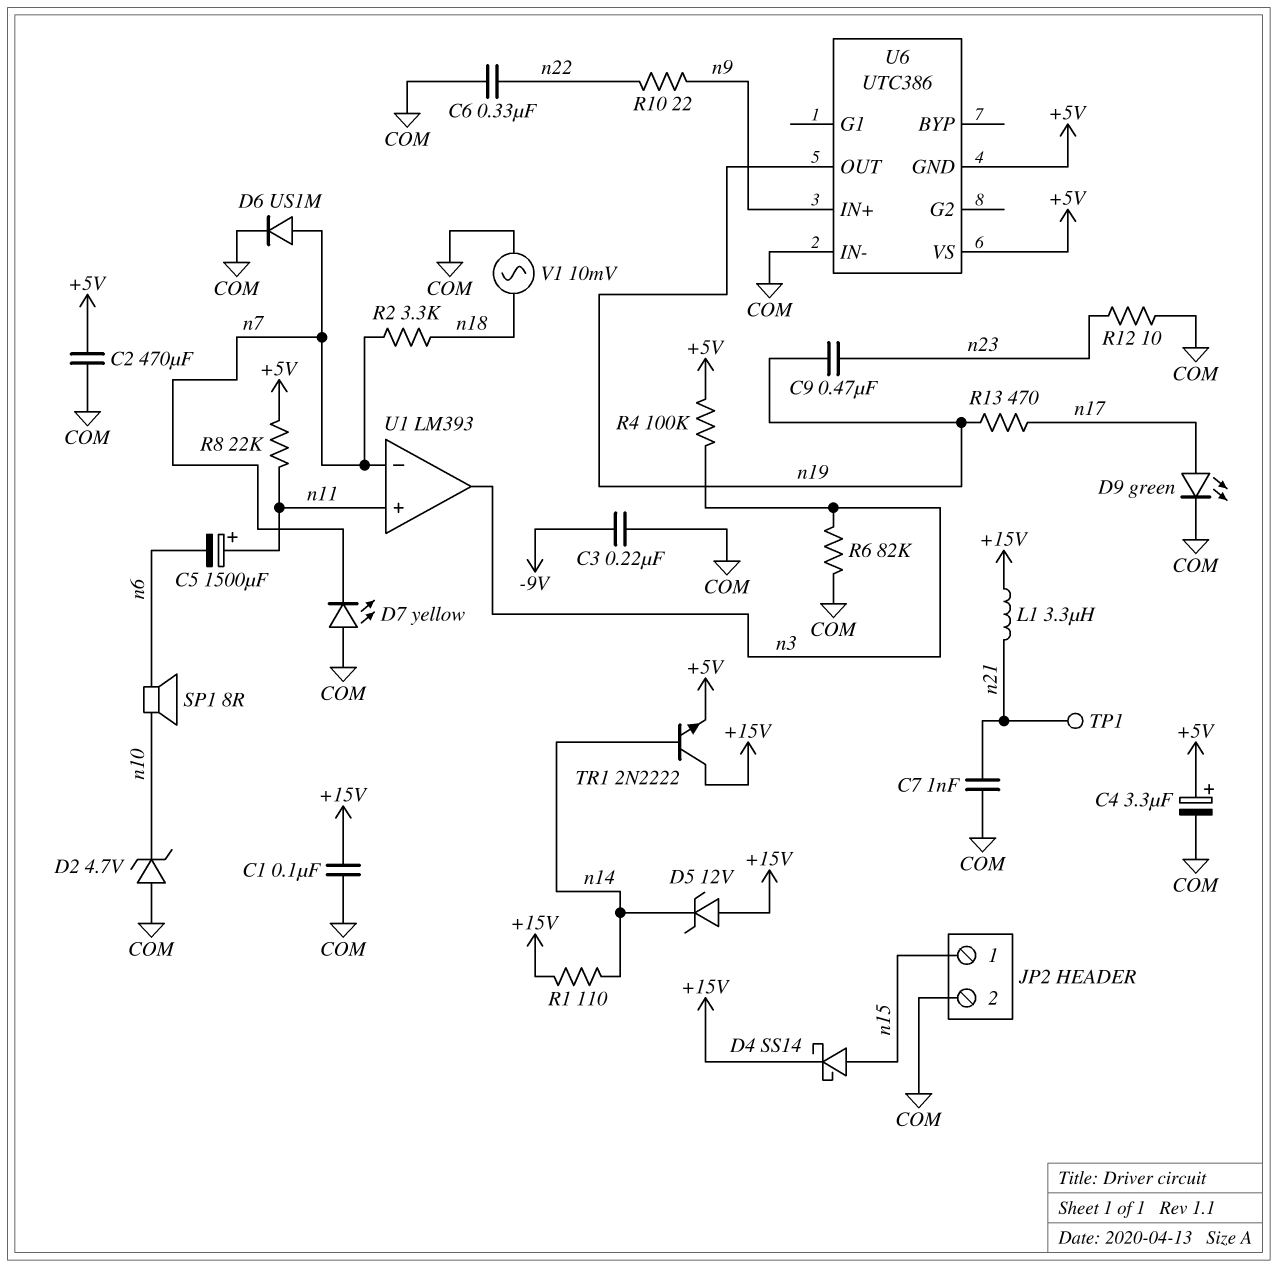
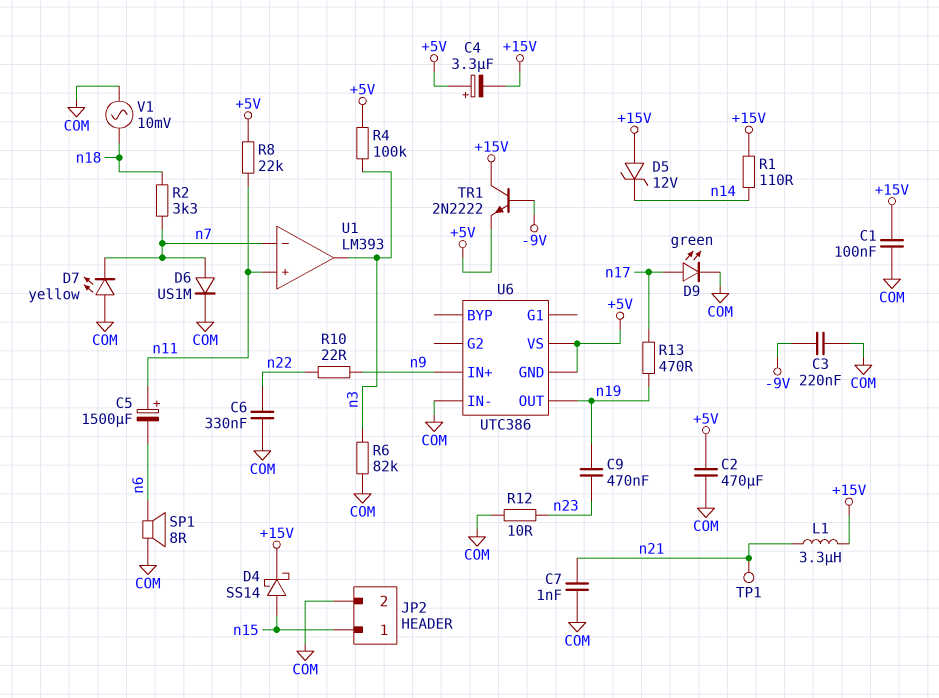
C4: 3.3uF (plus +5V, minus COM) -> 3.3uF (plus +5V, minus +15V)
D2: zener 4.7V (A COM, K n10) -> none
SP1: speaker 8R (n6, n10) -> speaker 8R (COM, n6)
TR1: NPN 2N2222 (B n14, C +15V, E +5V) -> NPN 2N2222 (B -9V, C +15V, E +5V)

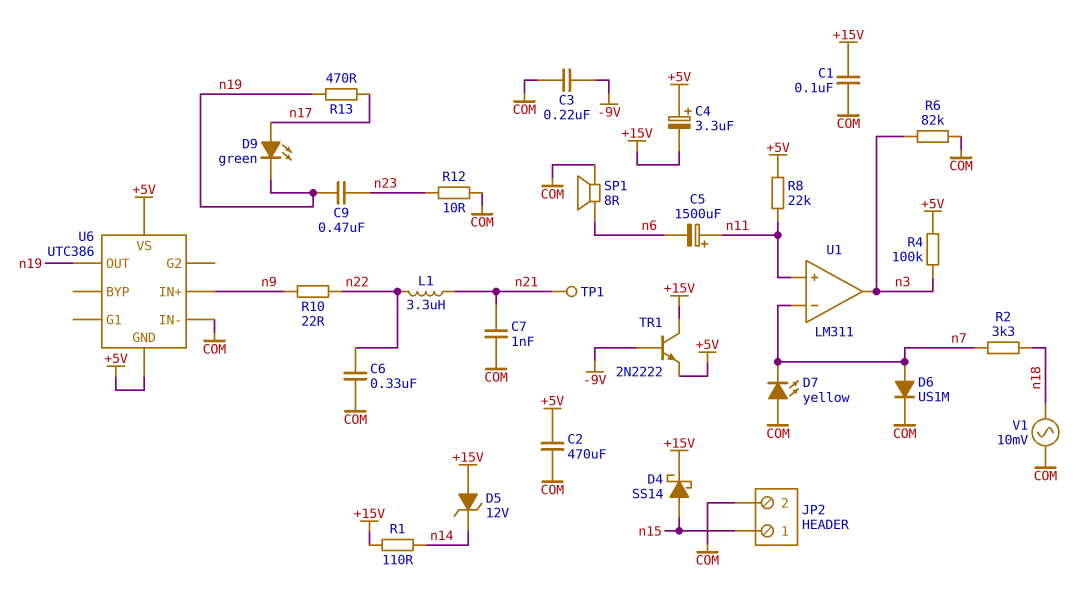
D9: LED green (A n17, K COM) -> LED green (A n17, K n19)
L1: 3.3uH (+15V, n21) -> 3.3uH (n21, n22)
U1: LM393 -> LM311

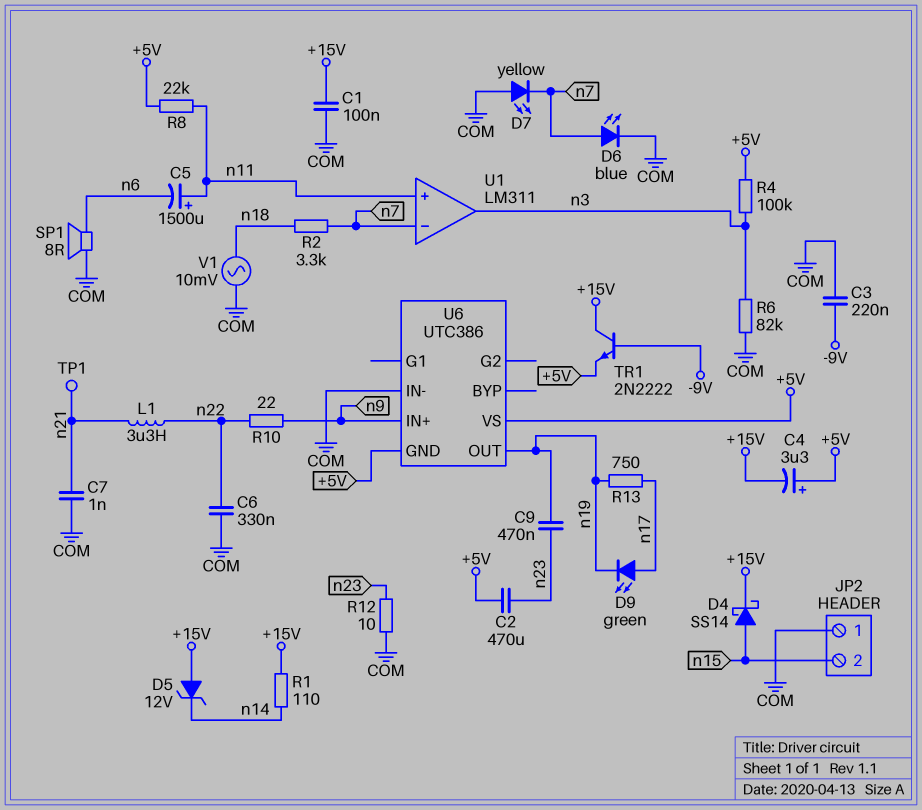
C2: 470uF (+5V, COM) -> 470uF (+5V, n23)
D6: diode US1M (A n7, K COM) -> LED blue (A n7, K COM)
JP2 pin 1: n15 -> COM
JP2 pin 2: COM -> n15
R13: 470 (n17, n19) -> 750 (n17, n19)

